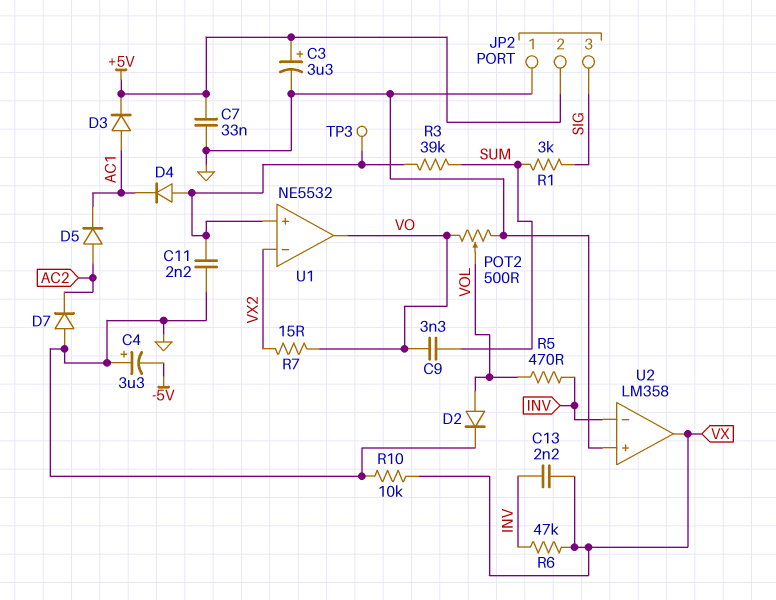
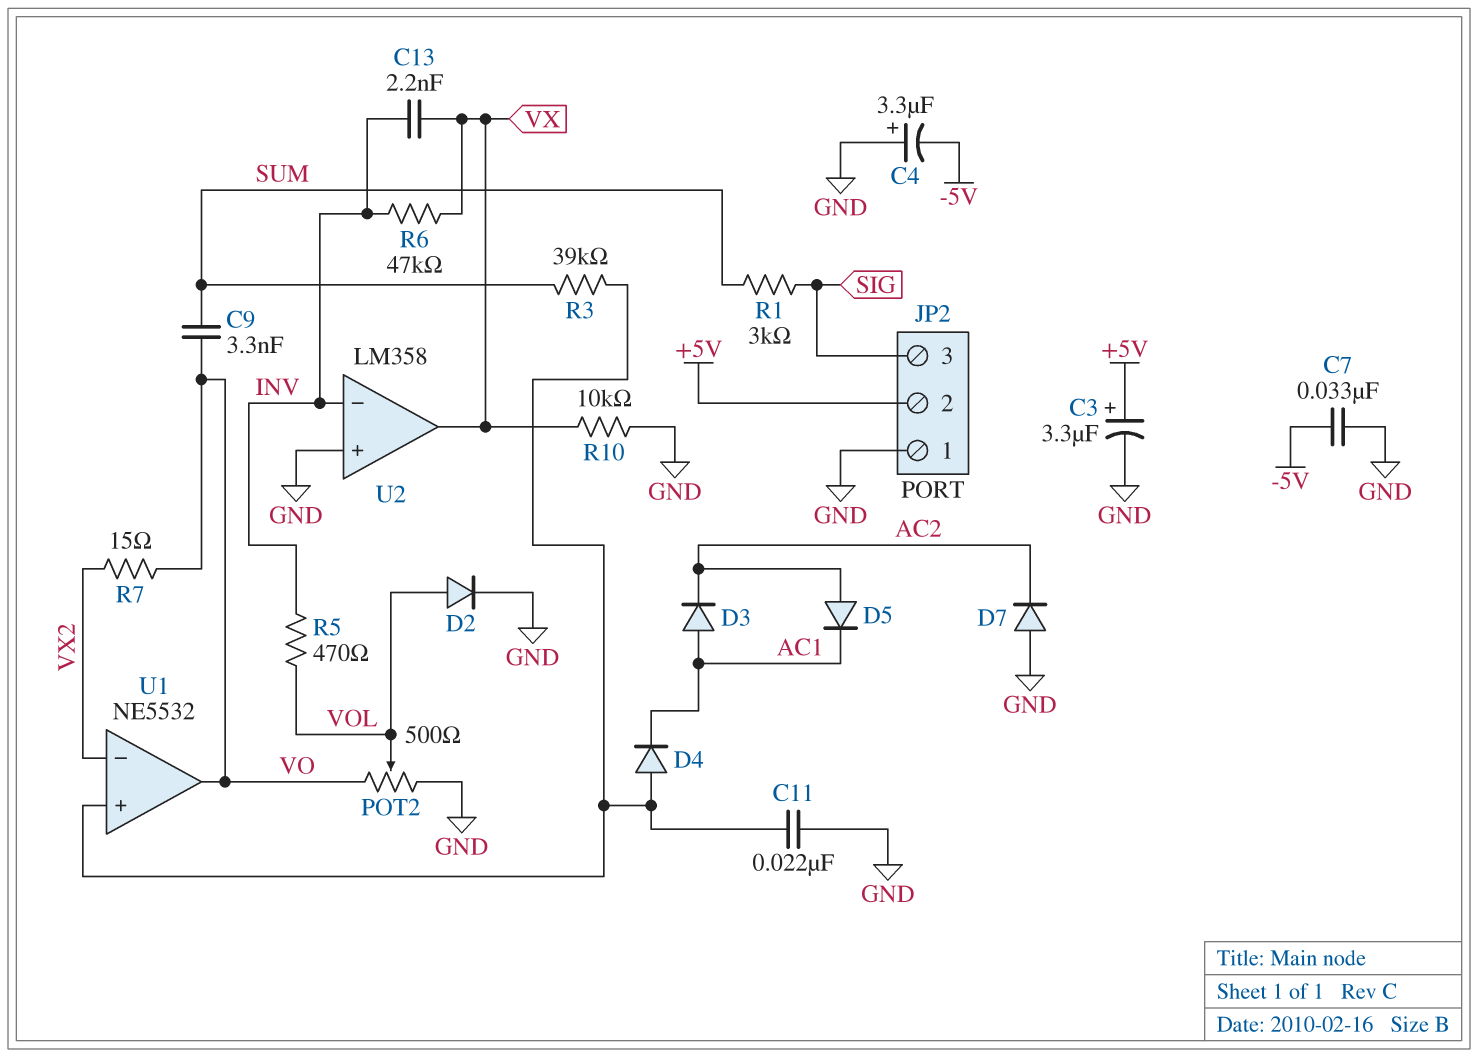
C7: 33nF (+5V, GND) -> 33nF (-5V, GND)
C11: 2.2nF (GND, U1/in+) -> 22nF (GND, U1/in+)
D3: diode (A AC1, K +5V) -> diode (A AC1, K AC2)
TP3: test point (U1/in+) -> none

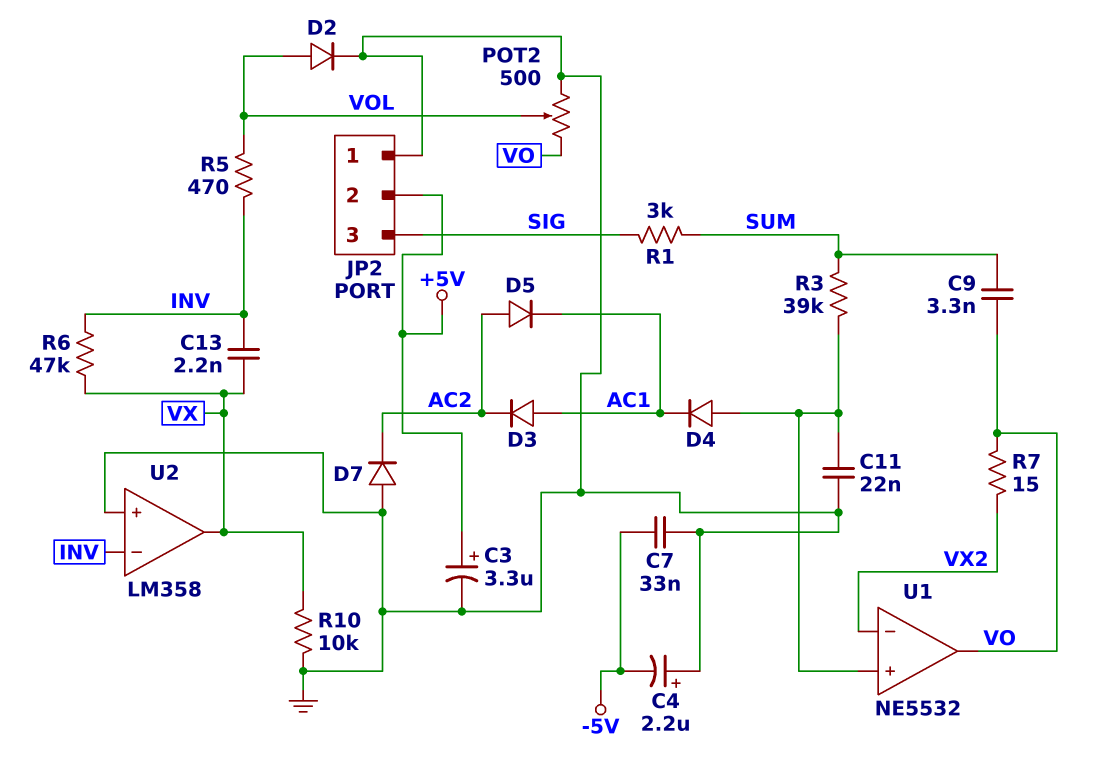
C4: 3.3uF (plus GND, minus -5V) -> 2.2uF (plus GND, minus -5V)

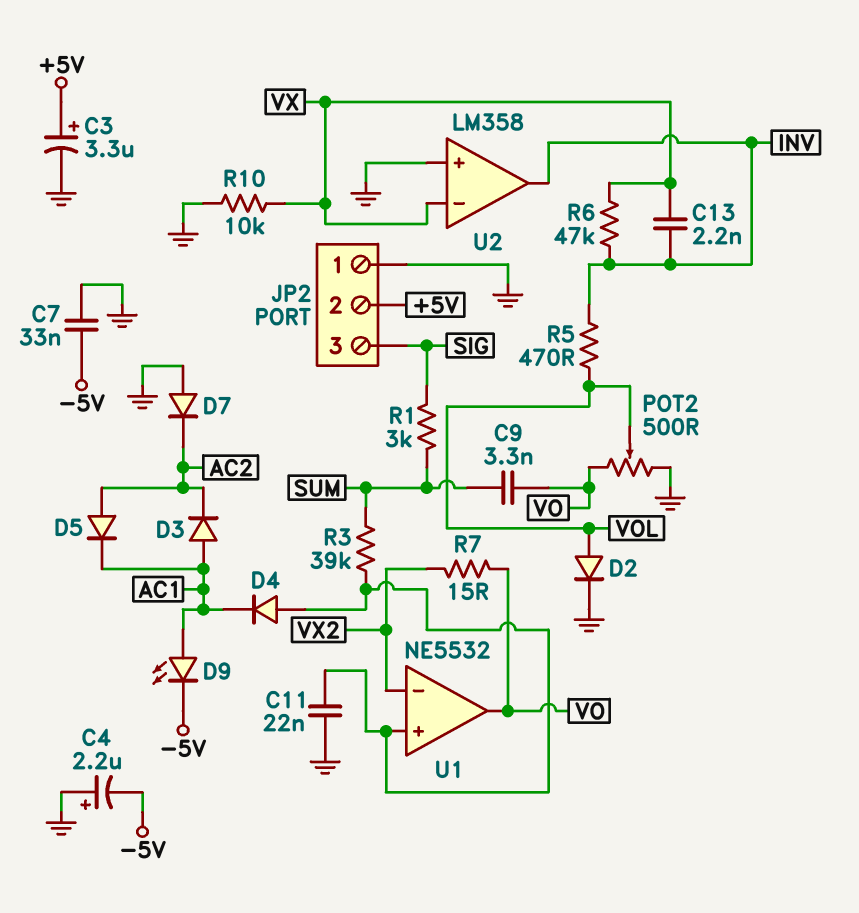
D9: none -> LED (A AC1, K -5V)
U2 pin in-: INV -> VX
U2 pin out: VX -> INV

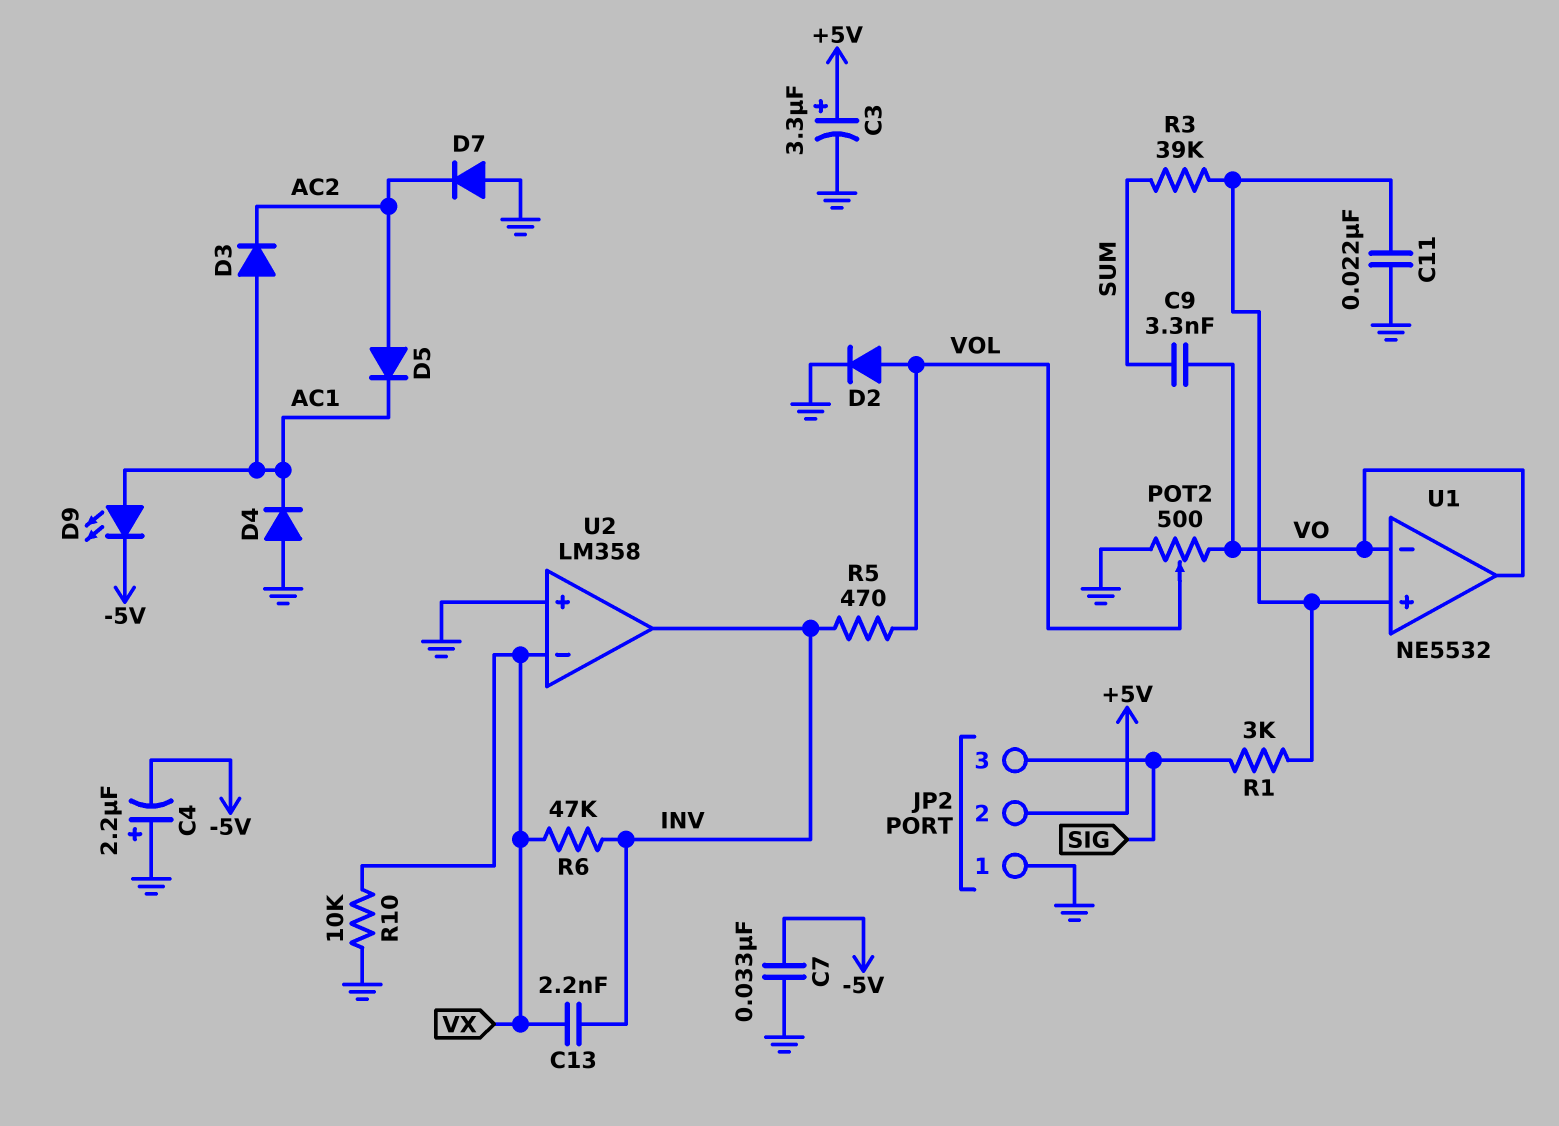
D4: diode (A U1/in+, K AC1) -> diode (A GND, K AC1)
R1: 3k (SIG, SUM) -> 3k (SIG, U1/in+)
R7: 15 (VO, VX2) -> none
U1 pin in-: VX2 -> VO

